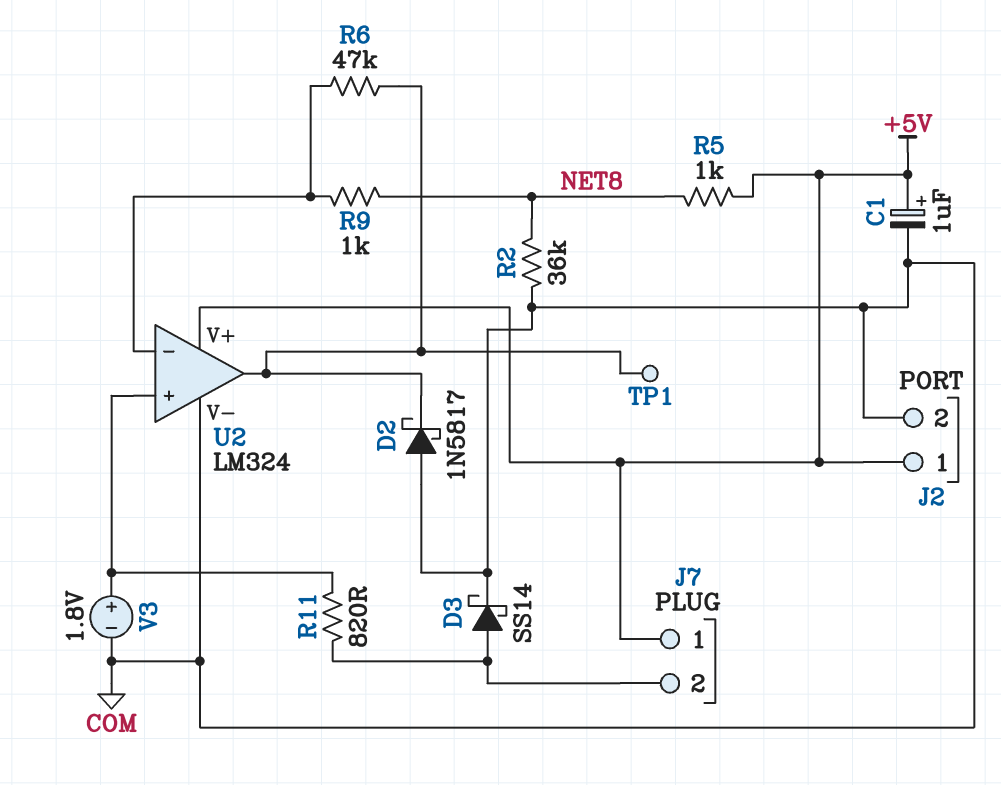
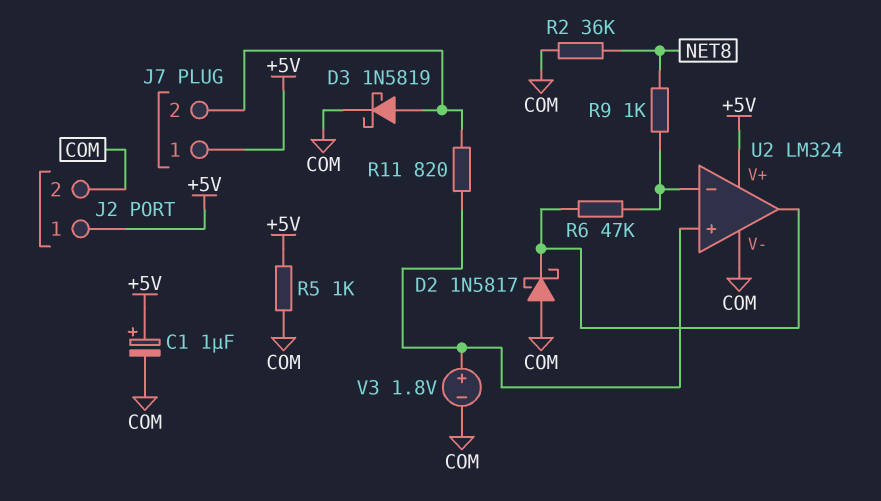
D3: schottky SS14 (A J7/2, K COM) -> schottky 1N5819 (A J7/2, K COM)
R5: 1k (+5V, NET8) -> 1k (+5V, COM)
TP1: test point (U2/out) -> none

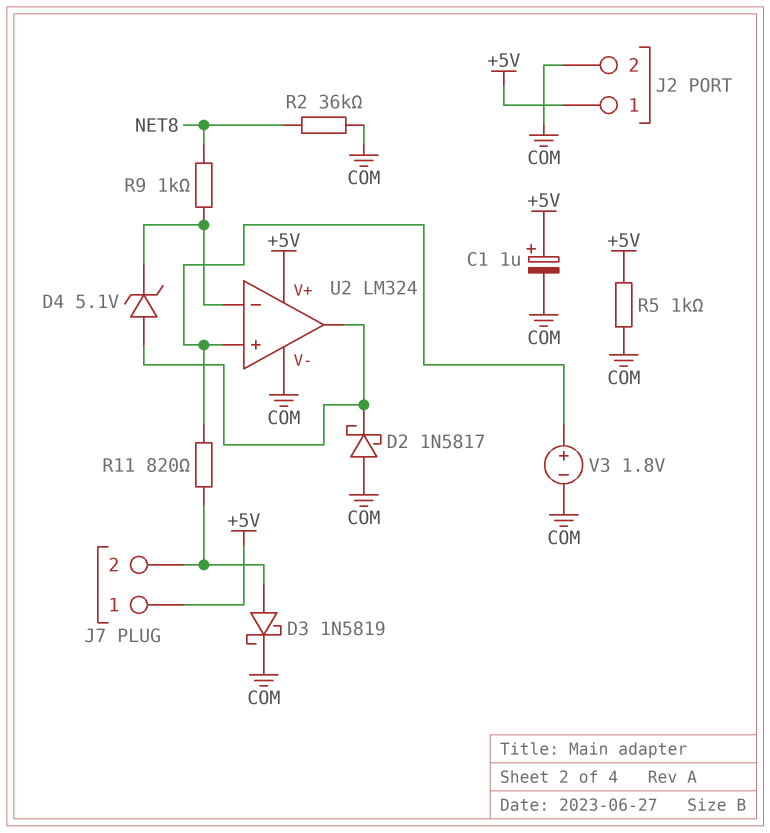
D4: none -> zener 5.1V (A U2/out, K U2/in-)
R6: 47k (U2/in-, U2/out) -> none

